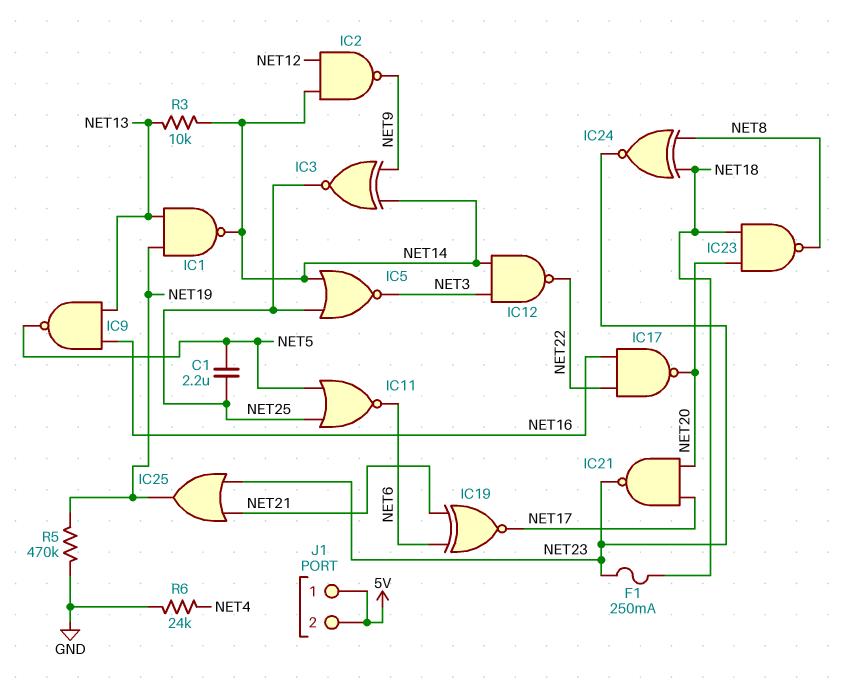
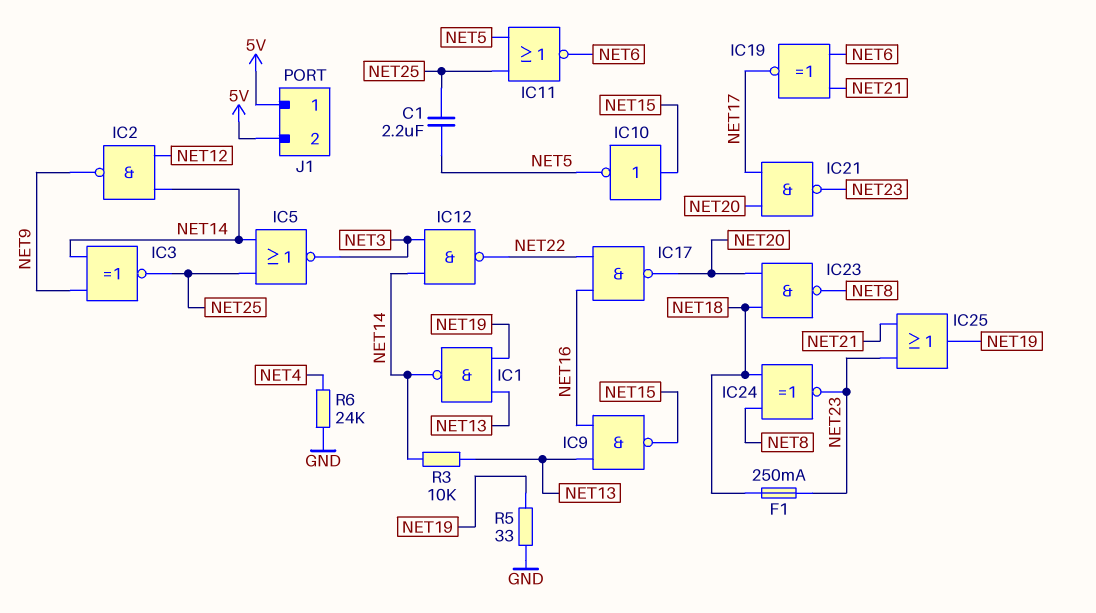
IC9: NAND (in NET13, in NET16, out NET5) -> NAND (in NET13, in NET16, out NET15)
IC10: none -> NOT (in NET15, out NET5)
R5: 470k (GND, NET19) -> 33 (GND, NET19)

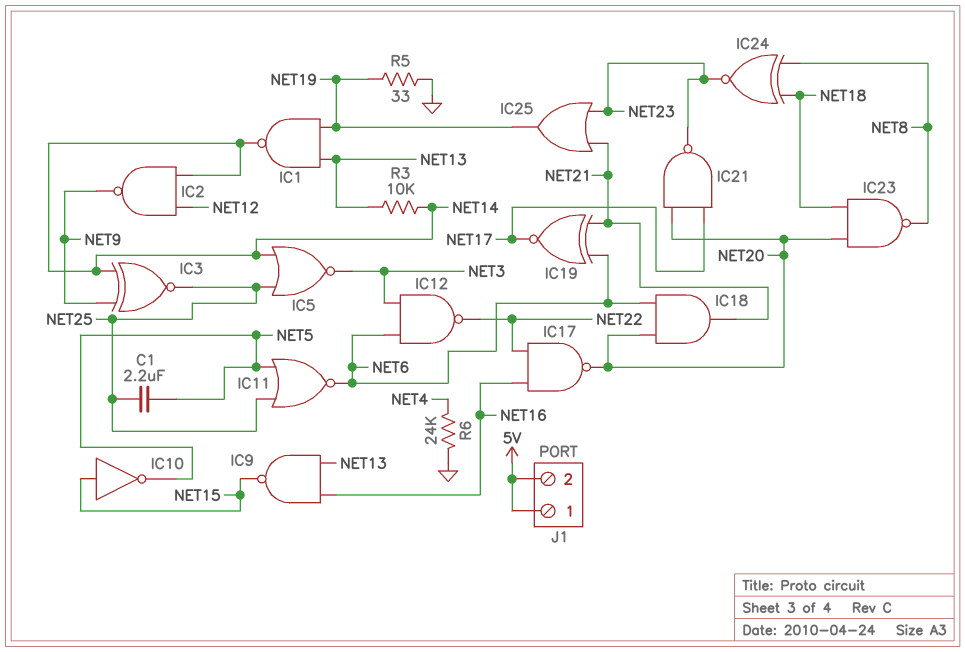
F1: 250mA (NET18, NET23) -> none
IC12: NAND (in NET3, in NET14, out NET22) -> NAND (in NET3, in NET6, out NET22)
IC18: none -> AND (in NET6, in NET20, out NET21)

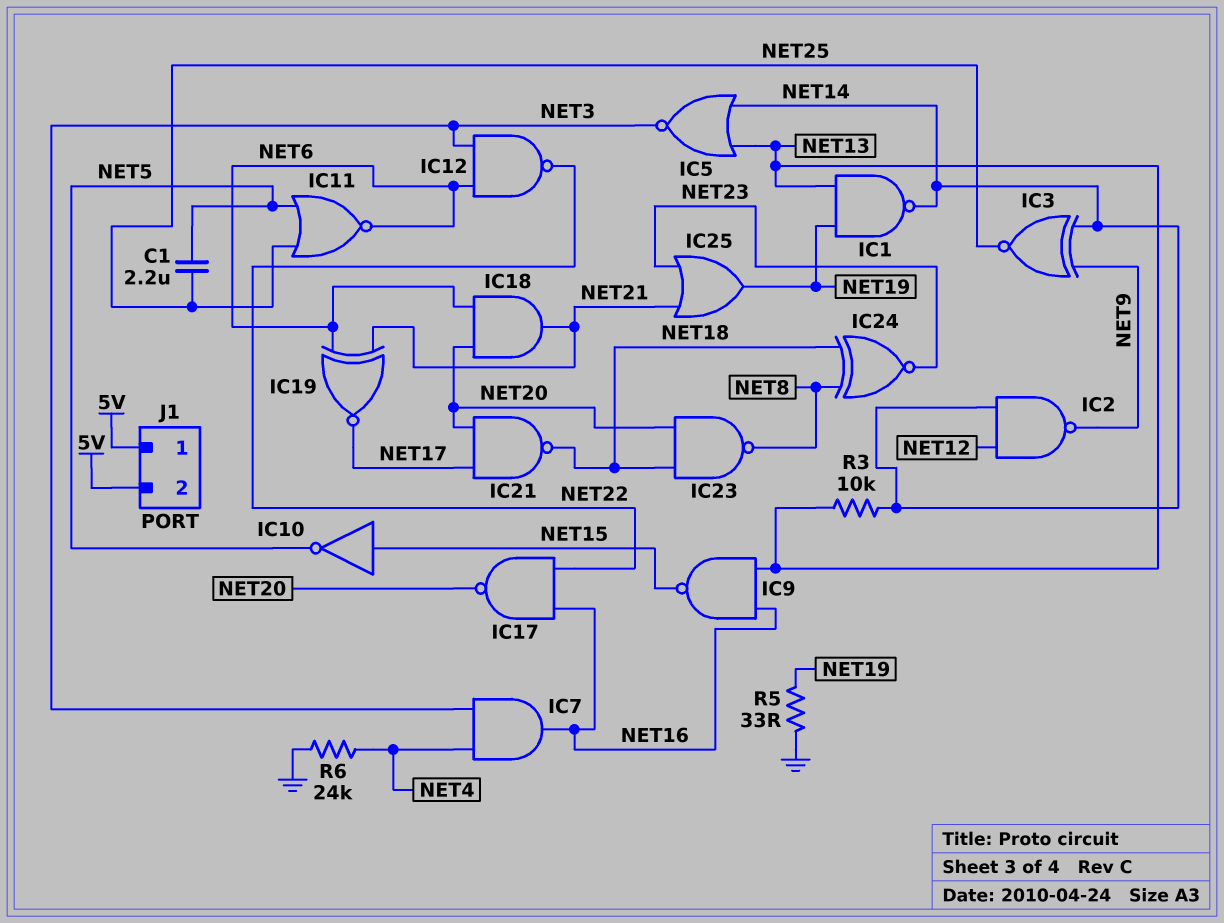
IC5: NOR (in NET14, in NET25, out NET3) -> NOR (in NET13, in NET14, out NET3)
IC7: none -> AND (in NET3, in NET4, out NET16)
IC21: NAND (in NET17, in NET20, out NET23) -> NAND (in NET17, in NET20, out NET18)

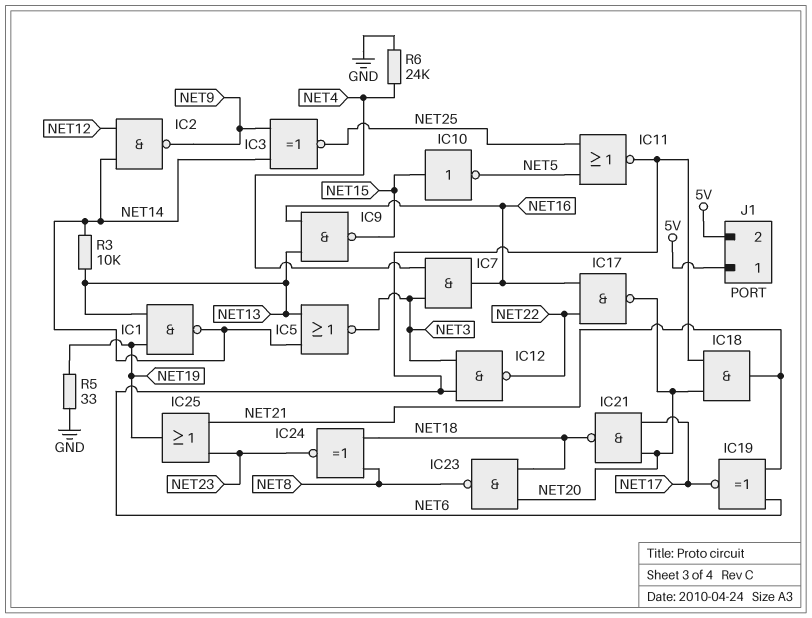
C1: 2.2uF (NET5, NET25) -> none

